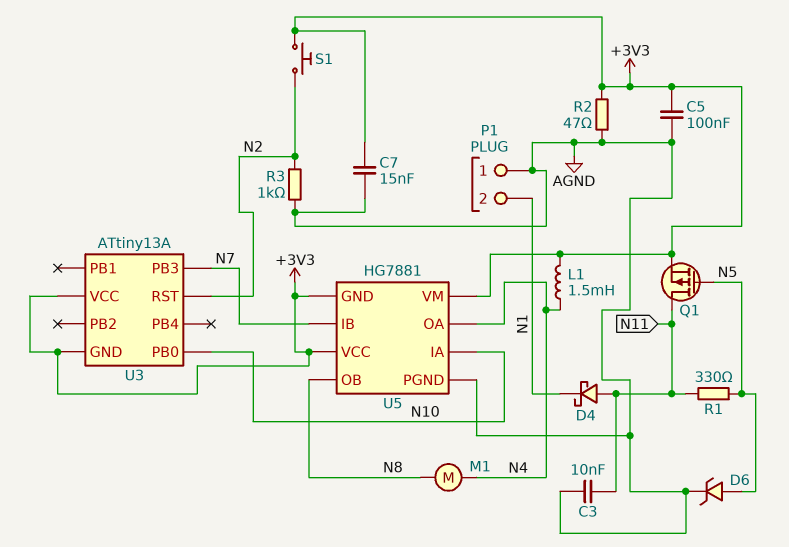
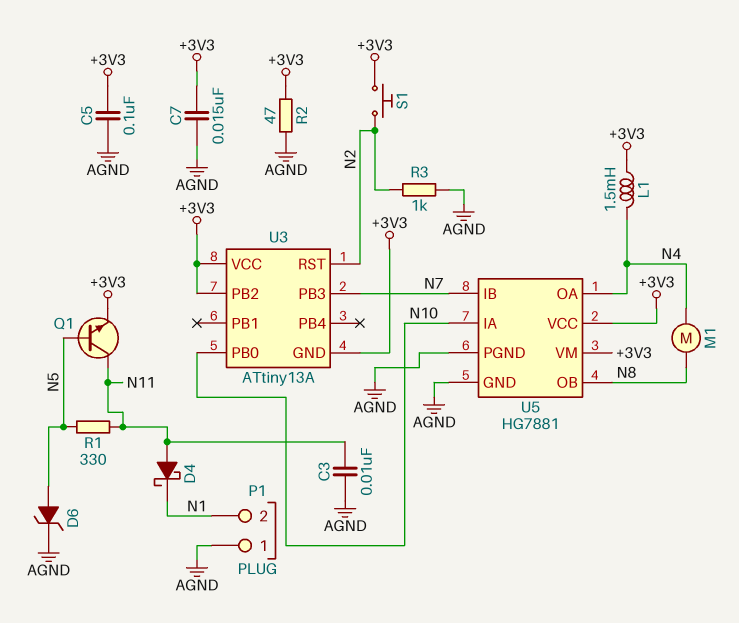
Q1: PMOS (G N5, D N11, S +3V3) -> NPN (B N5, C N11, E +3V3)
U3 pin PB2: none -> +3V3
U5 pin GND: +3V3 -> AGND

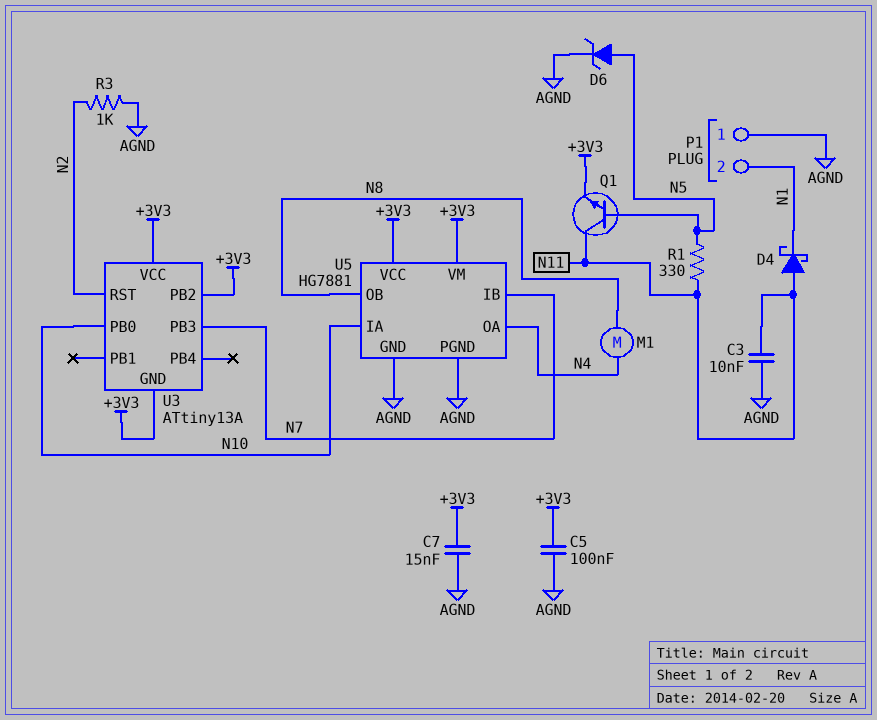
L1: 1.5mH (+3V3, N4) -> none
R2: 47 (+3V3, AGND) -> none
S1: button (+3V3, N2) -> none

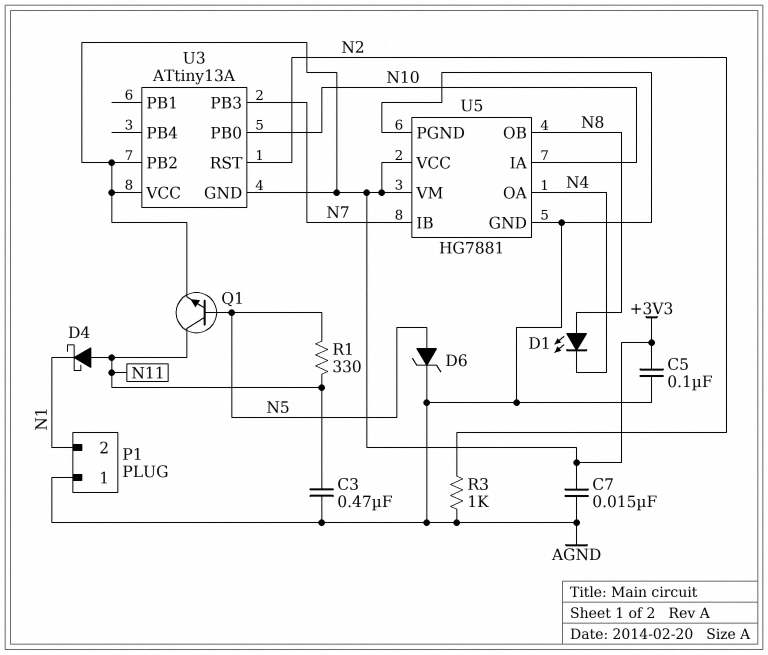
C3: 10nF (AGND, N11) -> 470nF (AGND, N11)
D1: none -> LED (A N8, K N4)
M1: motor (N4, N8) -> none

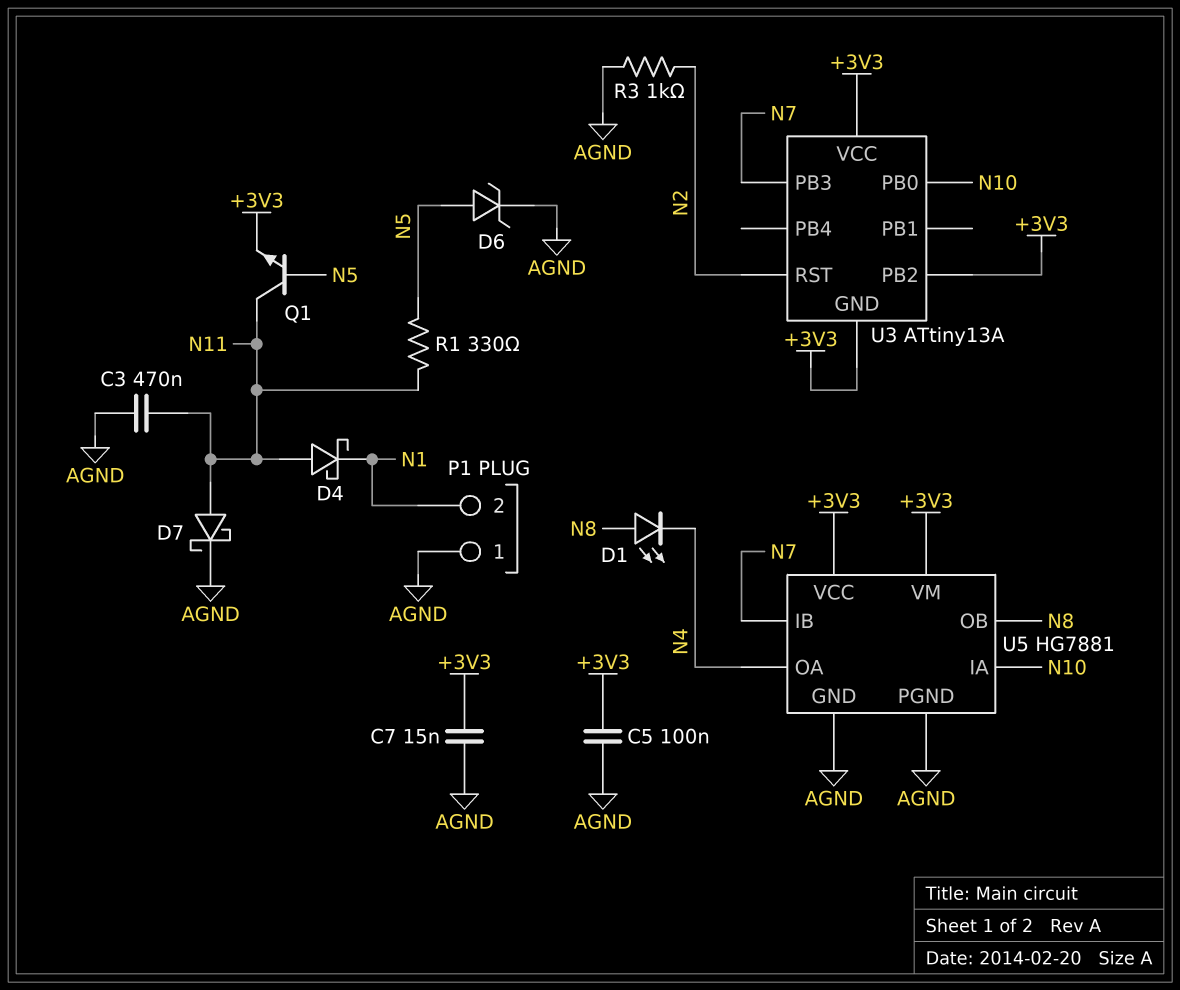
D7: none -> schottky (A N11, K AGND)

